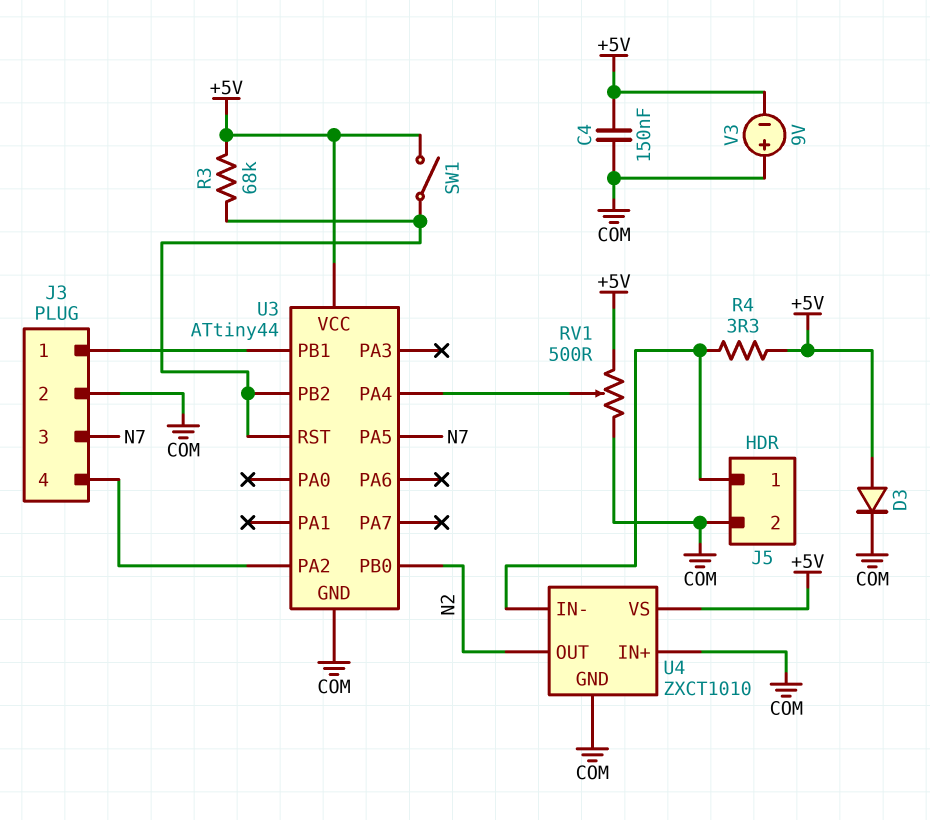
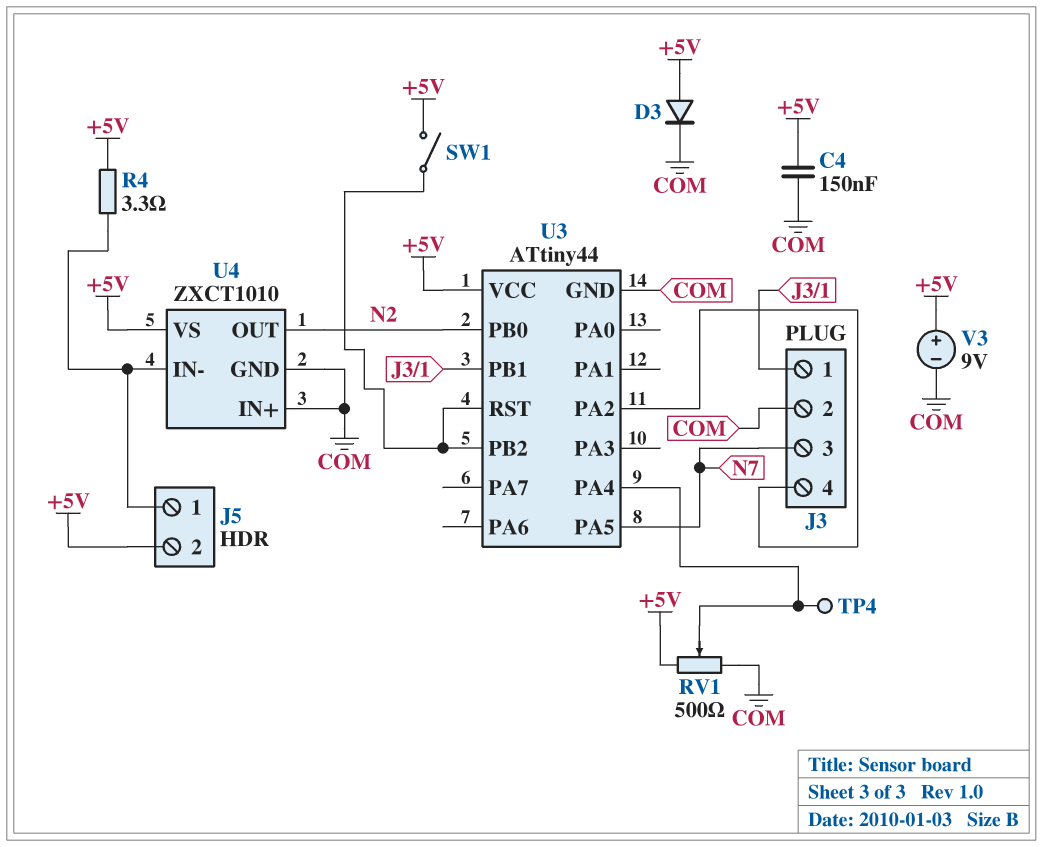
J5 pin 2: COM -> +5V
R3: 68k (+5V, U3/PB2) -> none
TP4: none -> test point (U3/PA4)
V3: 9V (plus COM, minus +5V) -> 9V (plus +5V, minus COM)

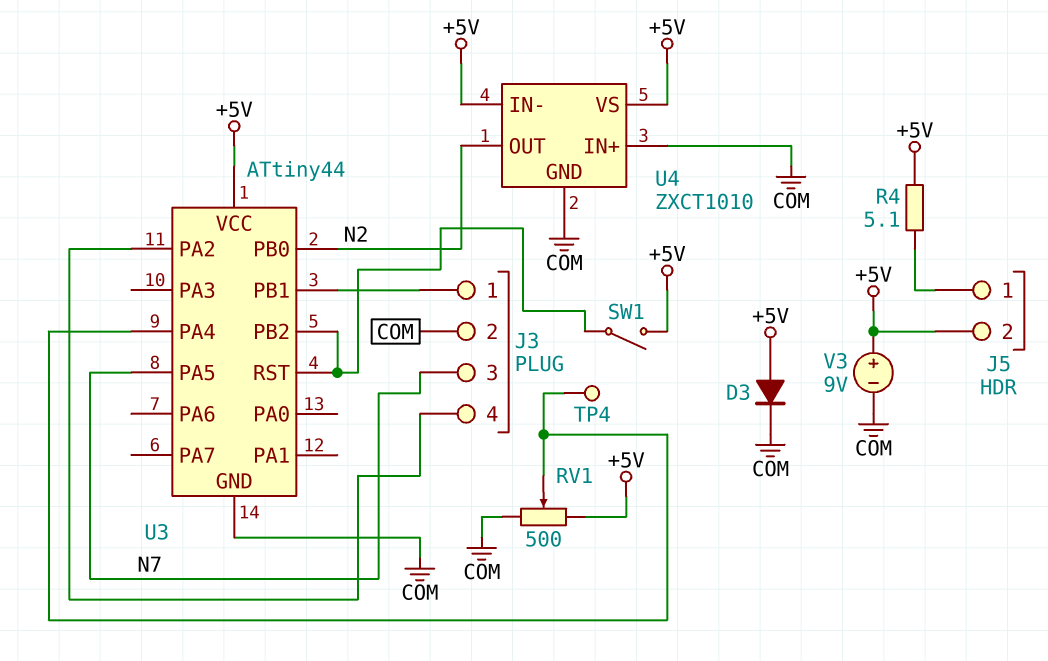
C4: 150nF (+5V, COM) -> none
R4: 3.3 (+5V, J5/1) -> 5.1 (+5V, J5/1)
U4 pin IN-: J5/1 -> +5V

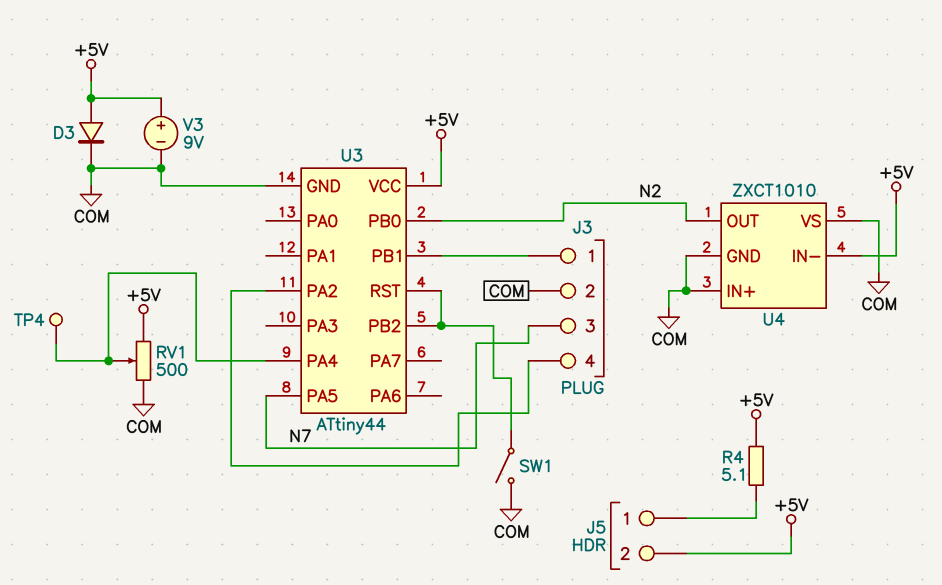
SW1: switch (+5V, U3/PB2) -> switch (COM, U3/PB2)
U4 pin VS: +5V -> COM

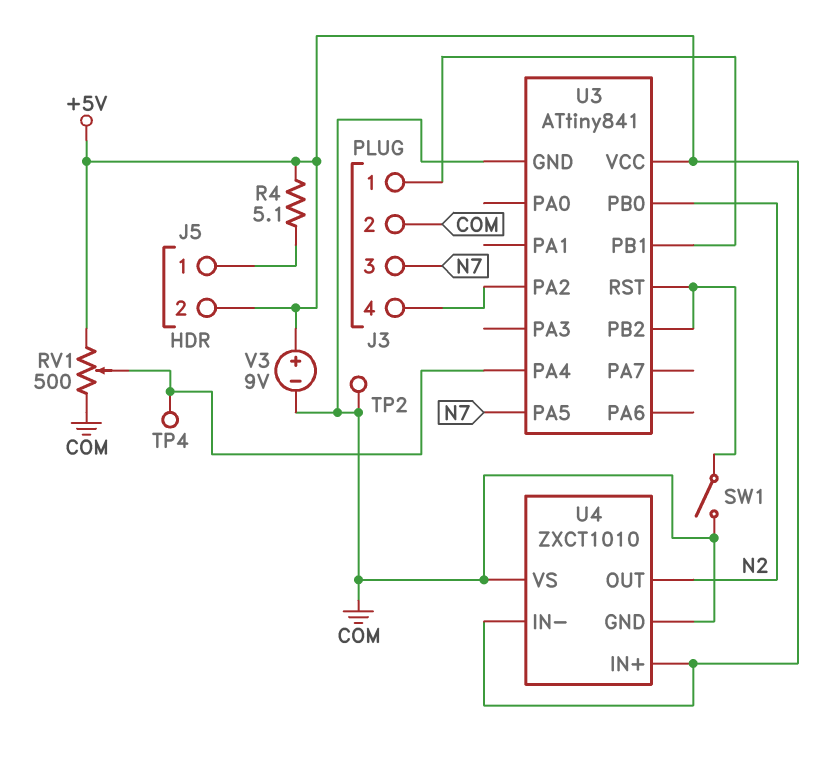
D3: diode (A +5V, K COM) -> none
TP2: none -> test point (COM)
U3: ATtiny44 -> ATtiny841
U4 pin IN+: COM -> +5V

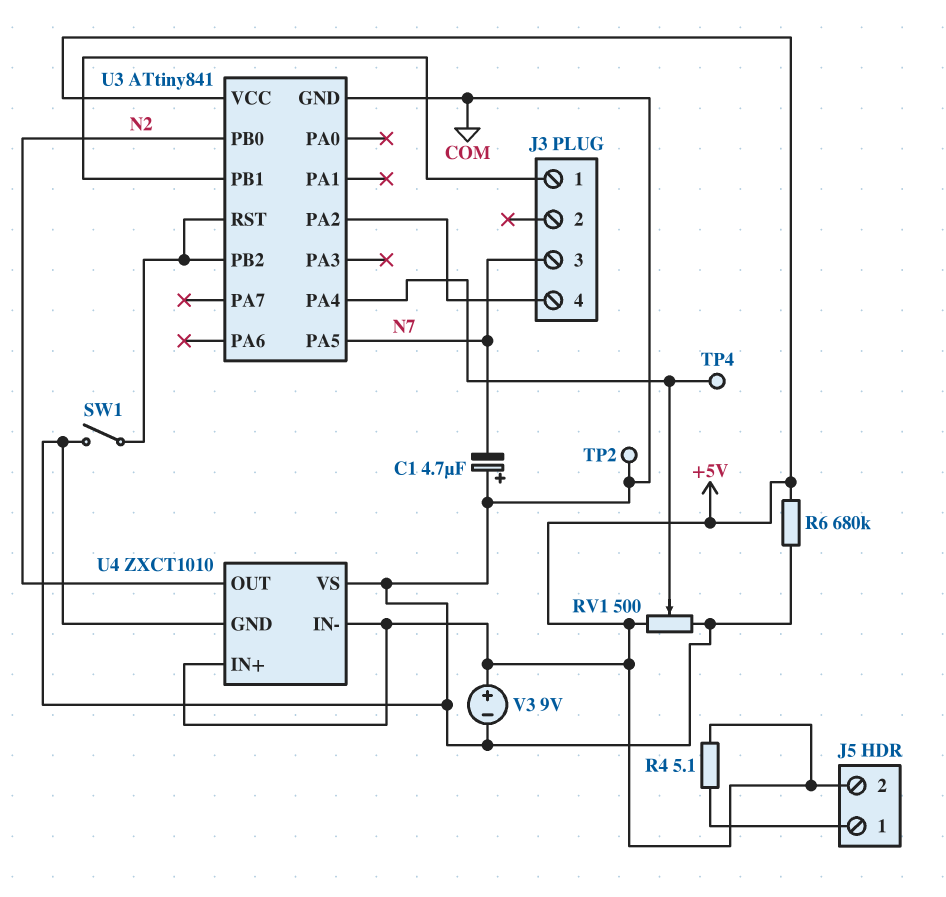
C1: none -> 4.7uF (plus COM, minus N7)
J3 pin 2: COM -> none
R6: none -> 680k (+5V, COM)

